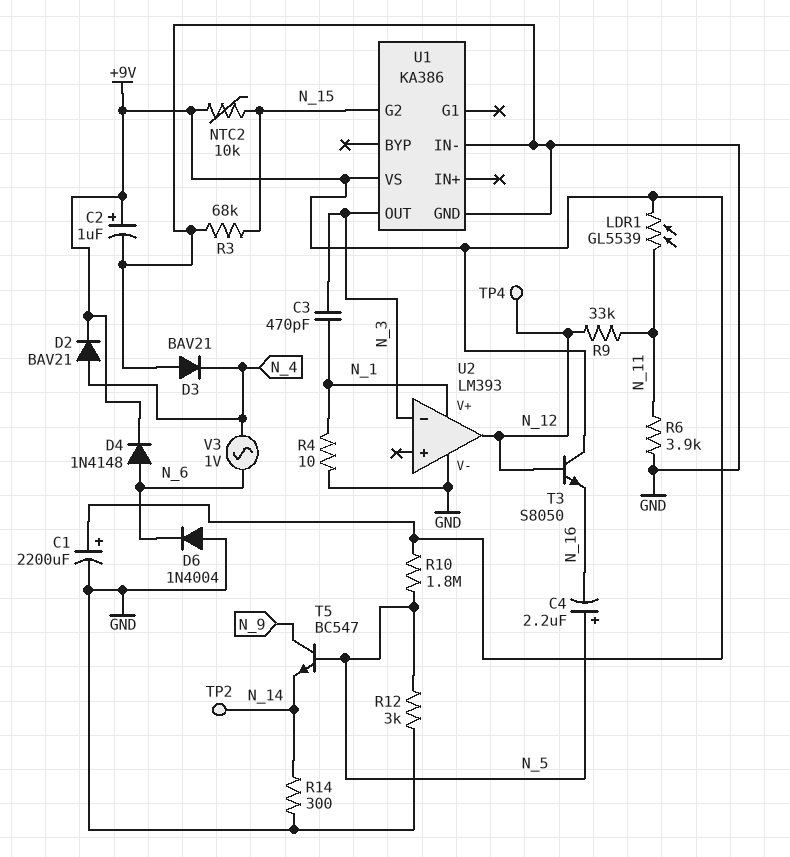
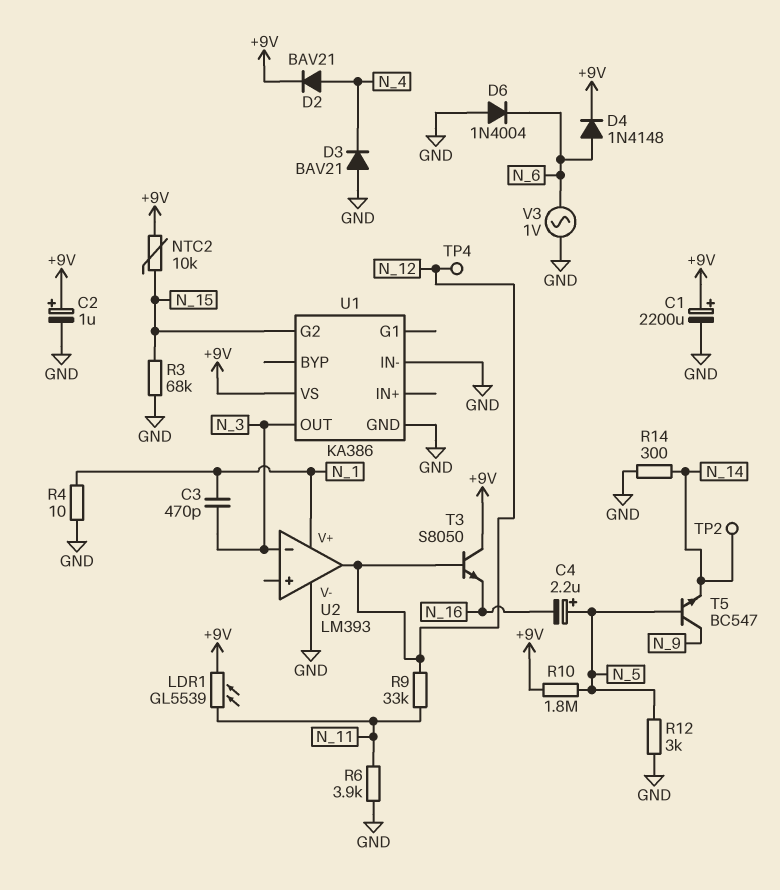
V3: AC 1V (N_4, N_6) -> AC 1V (GND, N_6)

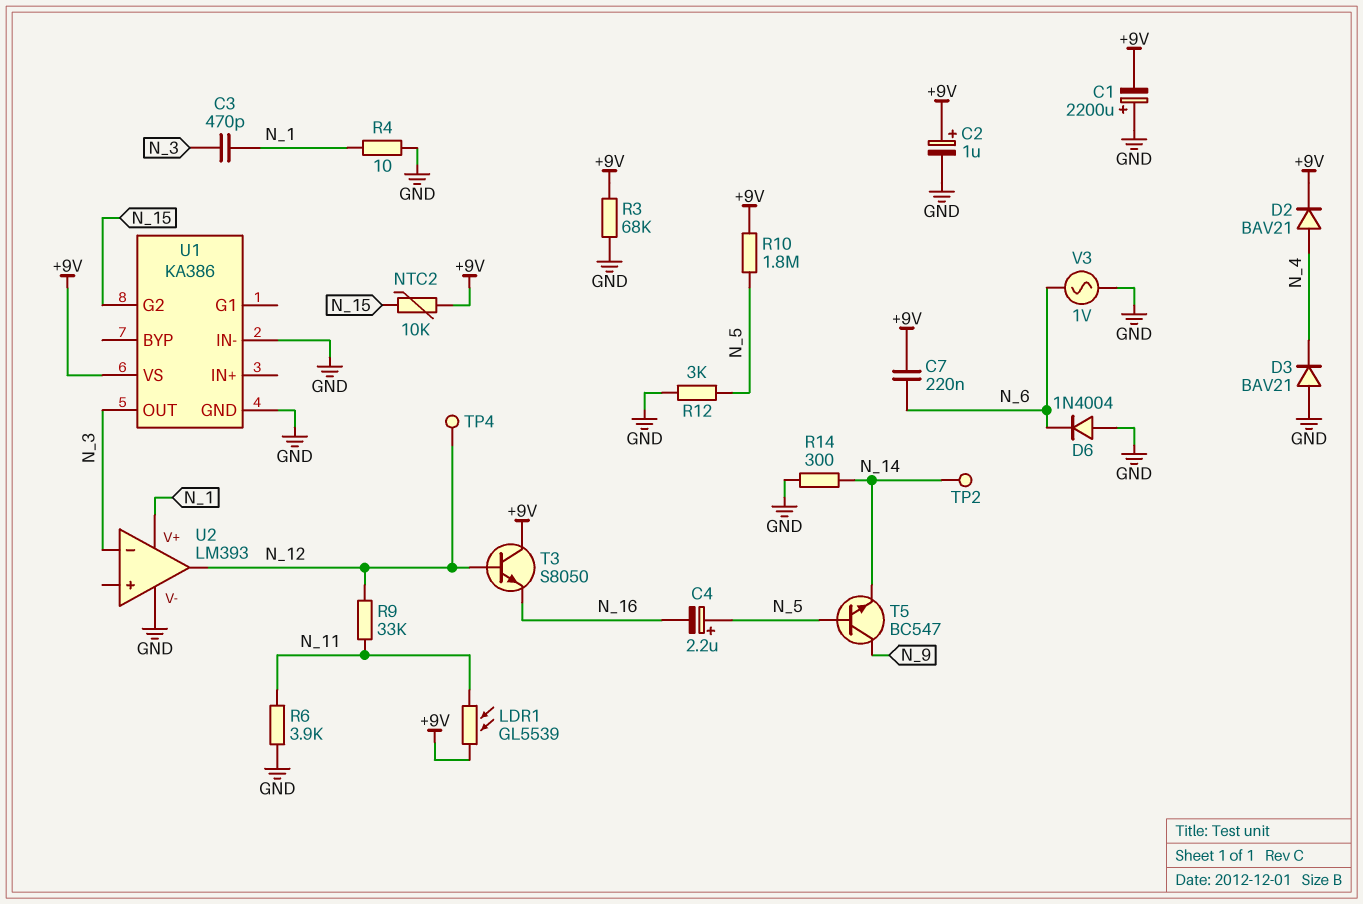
C1: 2200uF (plus +9V, minus GND) -> 2200uF (plus GND, minus +9V)
C7: none -> 220nF (+9V, N_6)
D4: diode 1N4148 (A N_6, K +9V) -> none
R3: 68k (GND, N_15) -> 68k (+9V, GND)

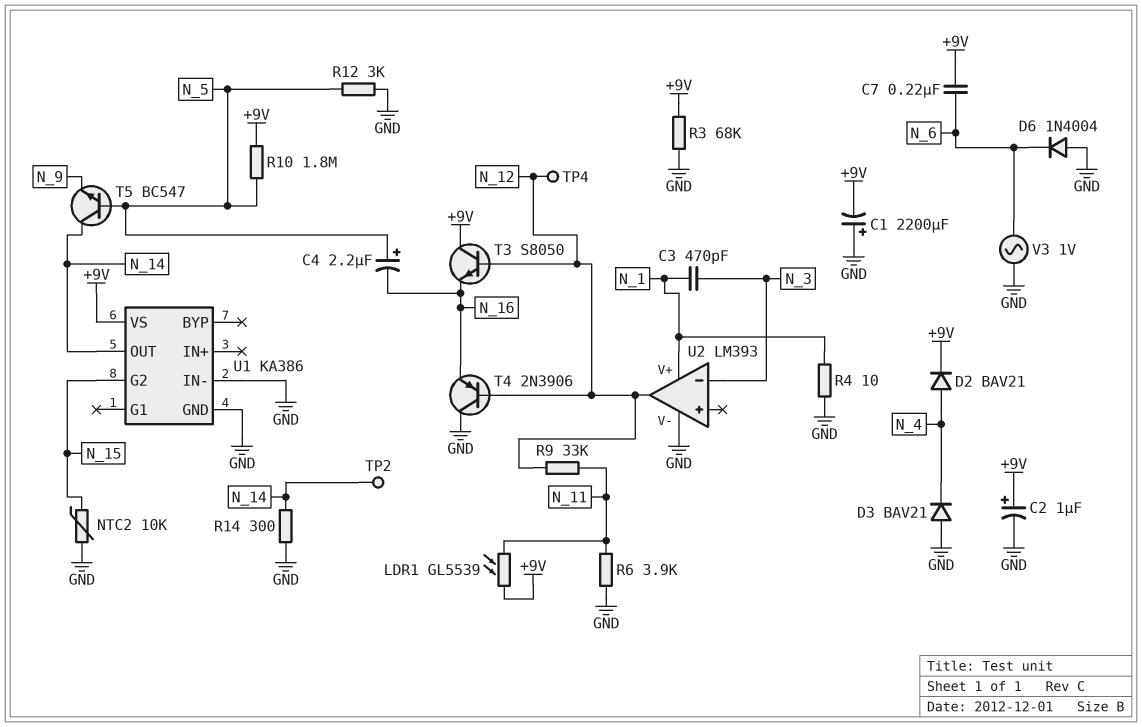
NTC2: 10k (+9V, N_15) -> 10k (GND, N_15)
T4: none -> PNP 2N3906 (B N_12, C GND, E N_16)
T5: NPN BC547 (B N_5, C N_9, E N_14) -> NPN BC547 (B N_5, C N_14, E N_9)
U1 pin OUT: N_3 -> N_14

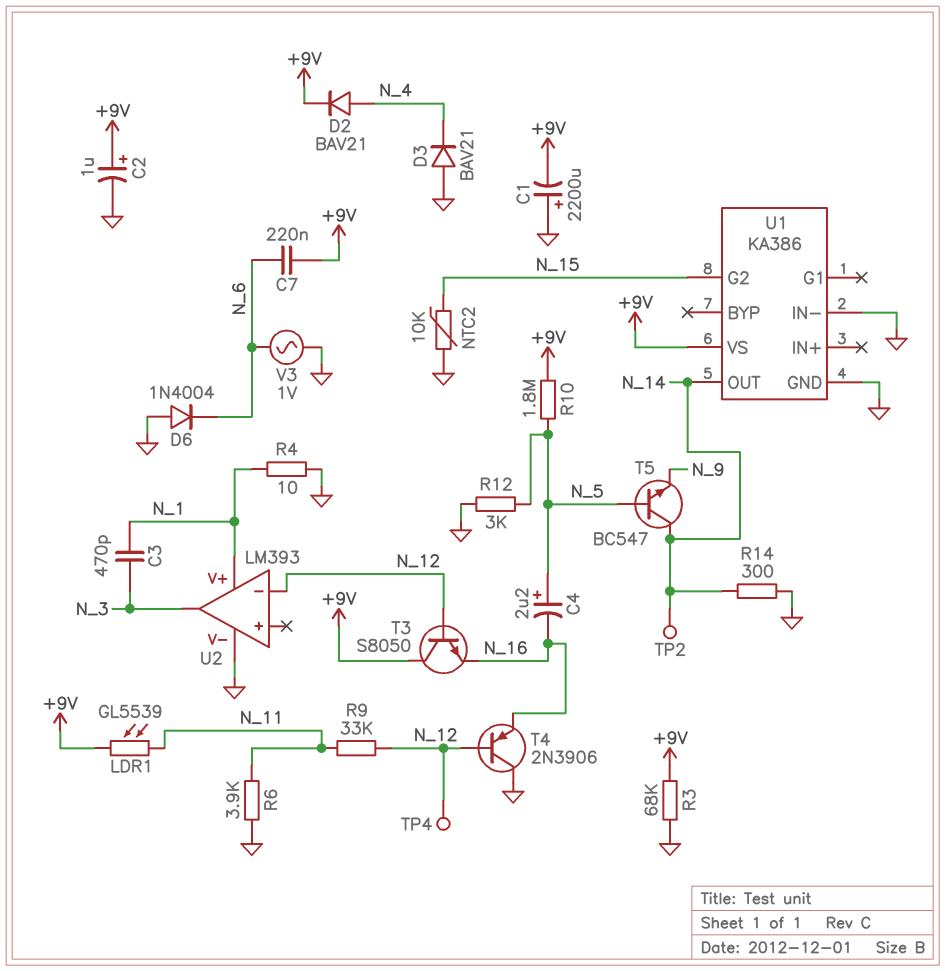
U2 pin in-: N_3 -> N_12
U2 pin out: N_12 -> N_3

